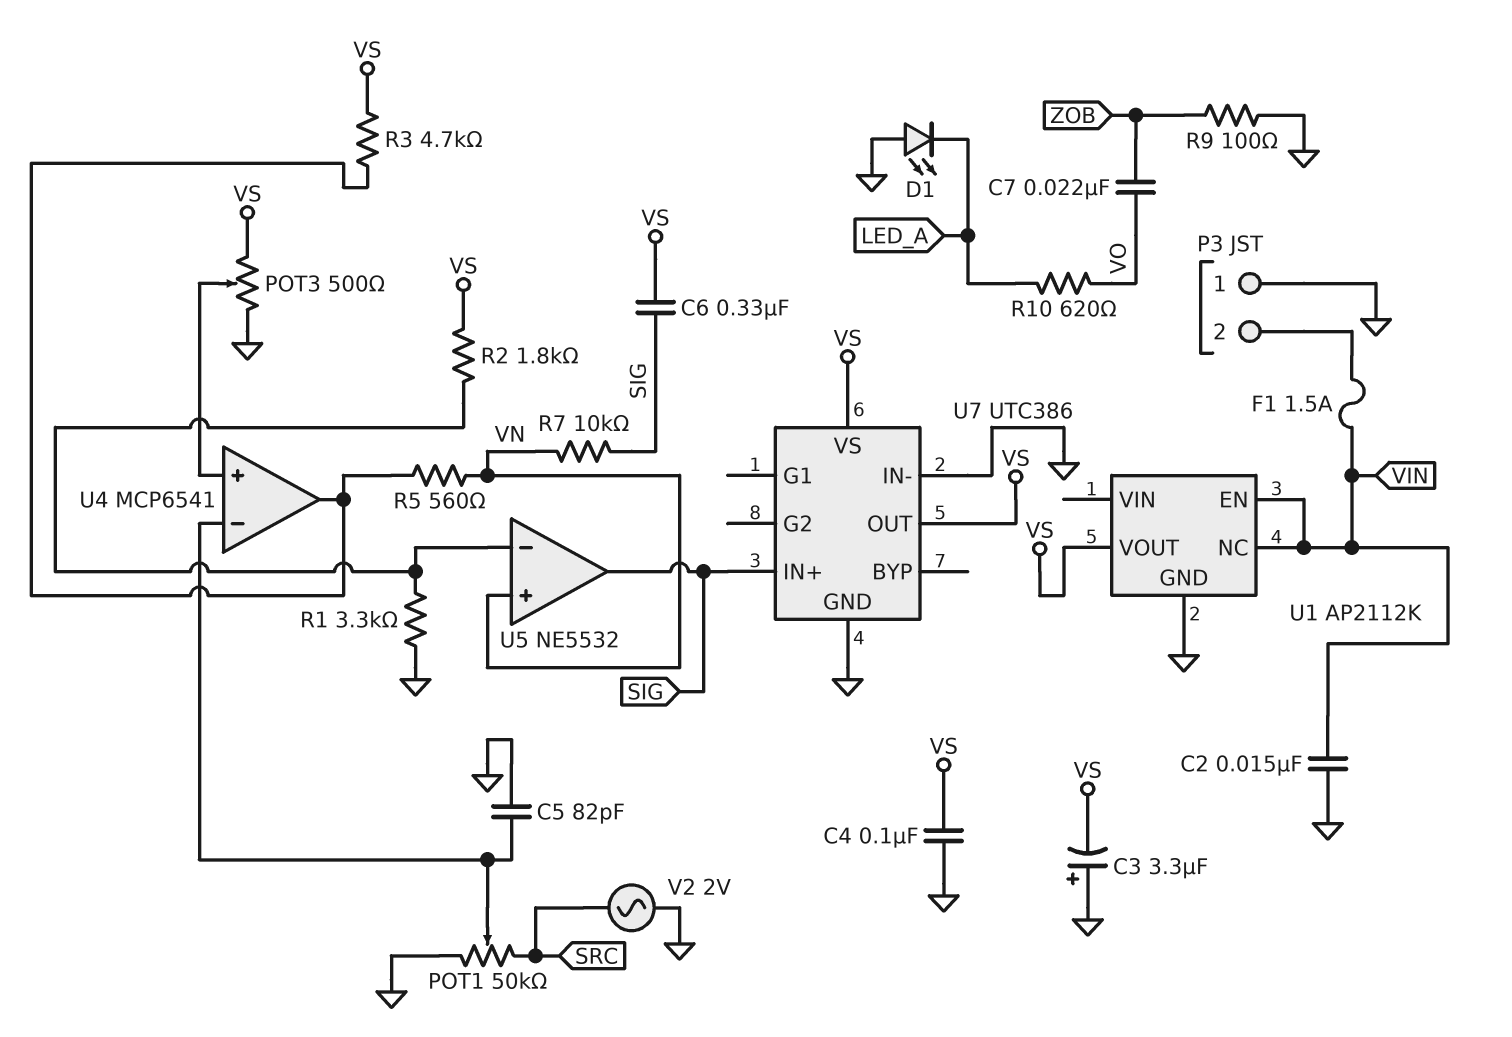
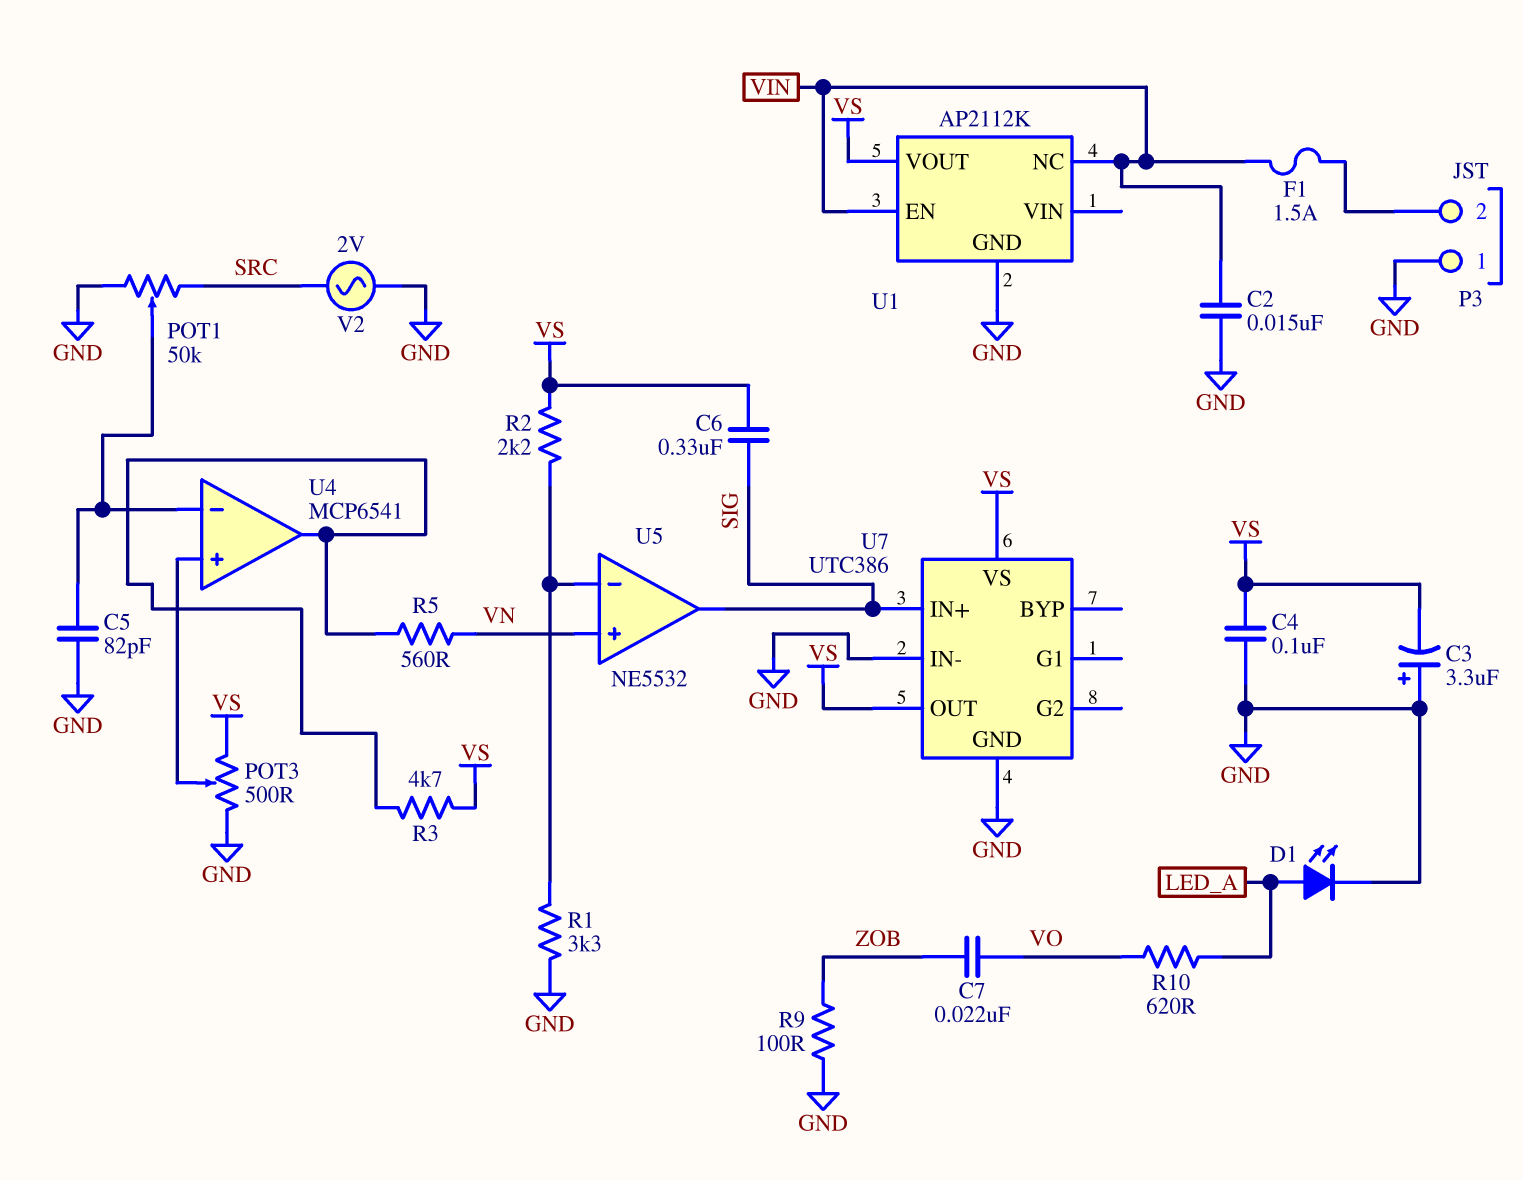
D1: LED (A GND, K LED_A) -> LED (A LED_A, K GND)
R2: 1.8k (U5/in-, VS) -> 2.2k (U5/in-, VS)
R7: 10k (SIG, VN) -> none

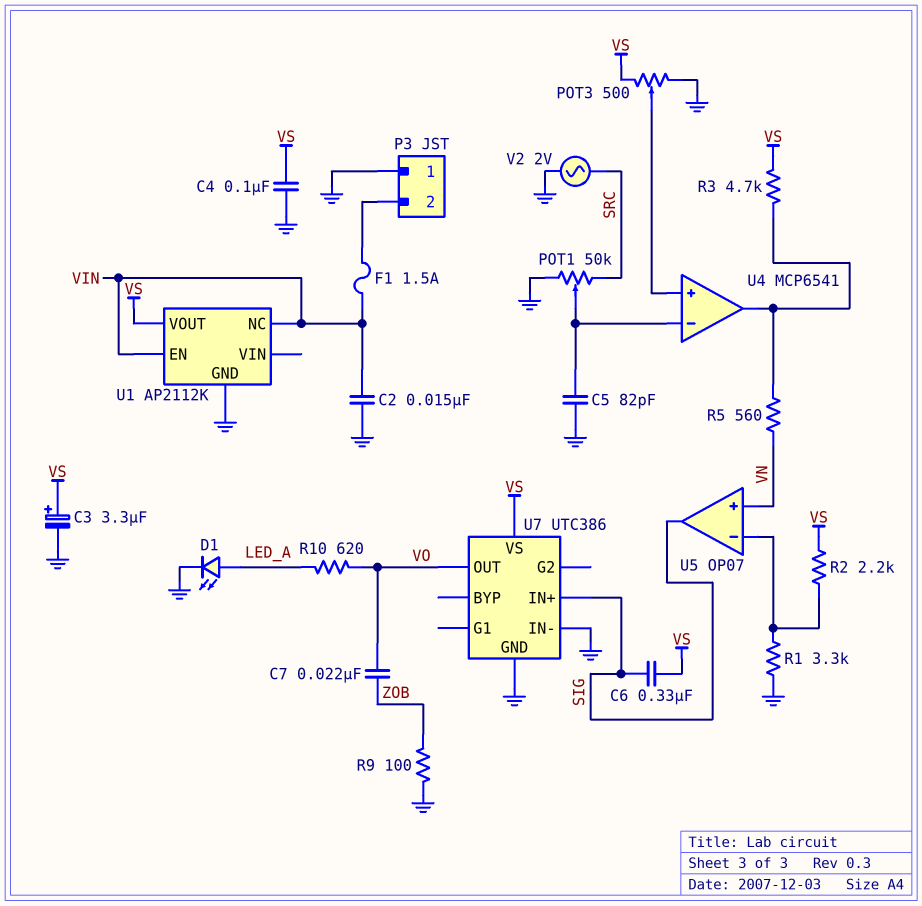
C3: 3.3uF (plus GND, minus VS) -> 3.3uF (plus VS, minus GND)
U5: NE5532 -> OP07
U7 pin OUT: VS -> VO

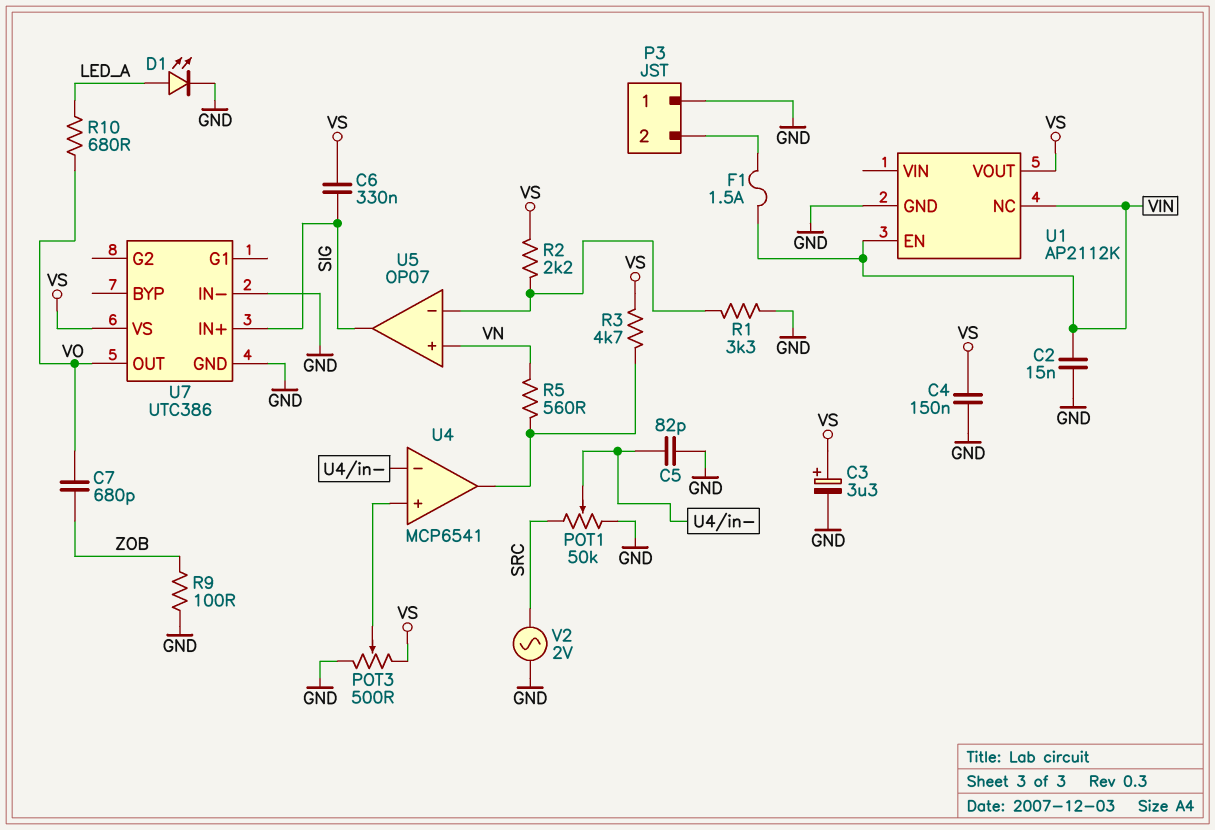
C4: 100nF (GND, VS) -> 150nF (GND, VS)
C7: 22nF (VO, ZOB) -> 680pF (VO, ZOB)
R10: 620 (LED_A, VO) -> 680 (LED_A, VO)

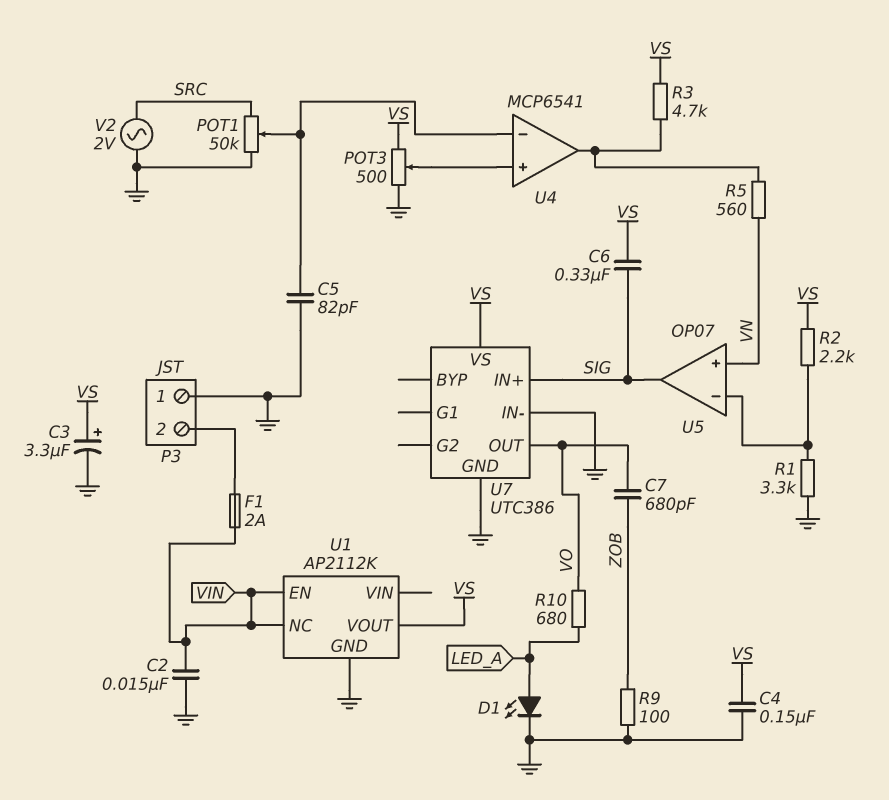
F1: 1.5A (P3/2, VIN) -> 2A (P3/2, VIN)

